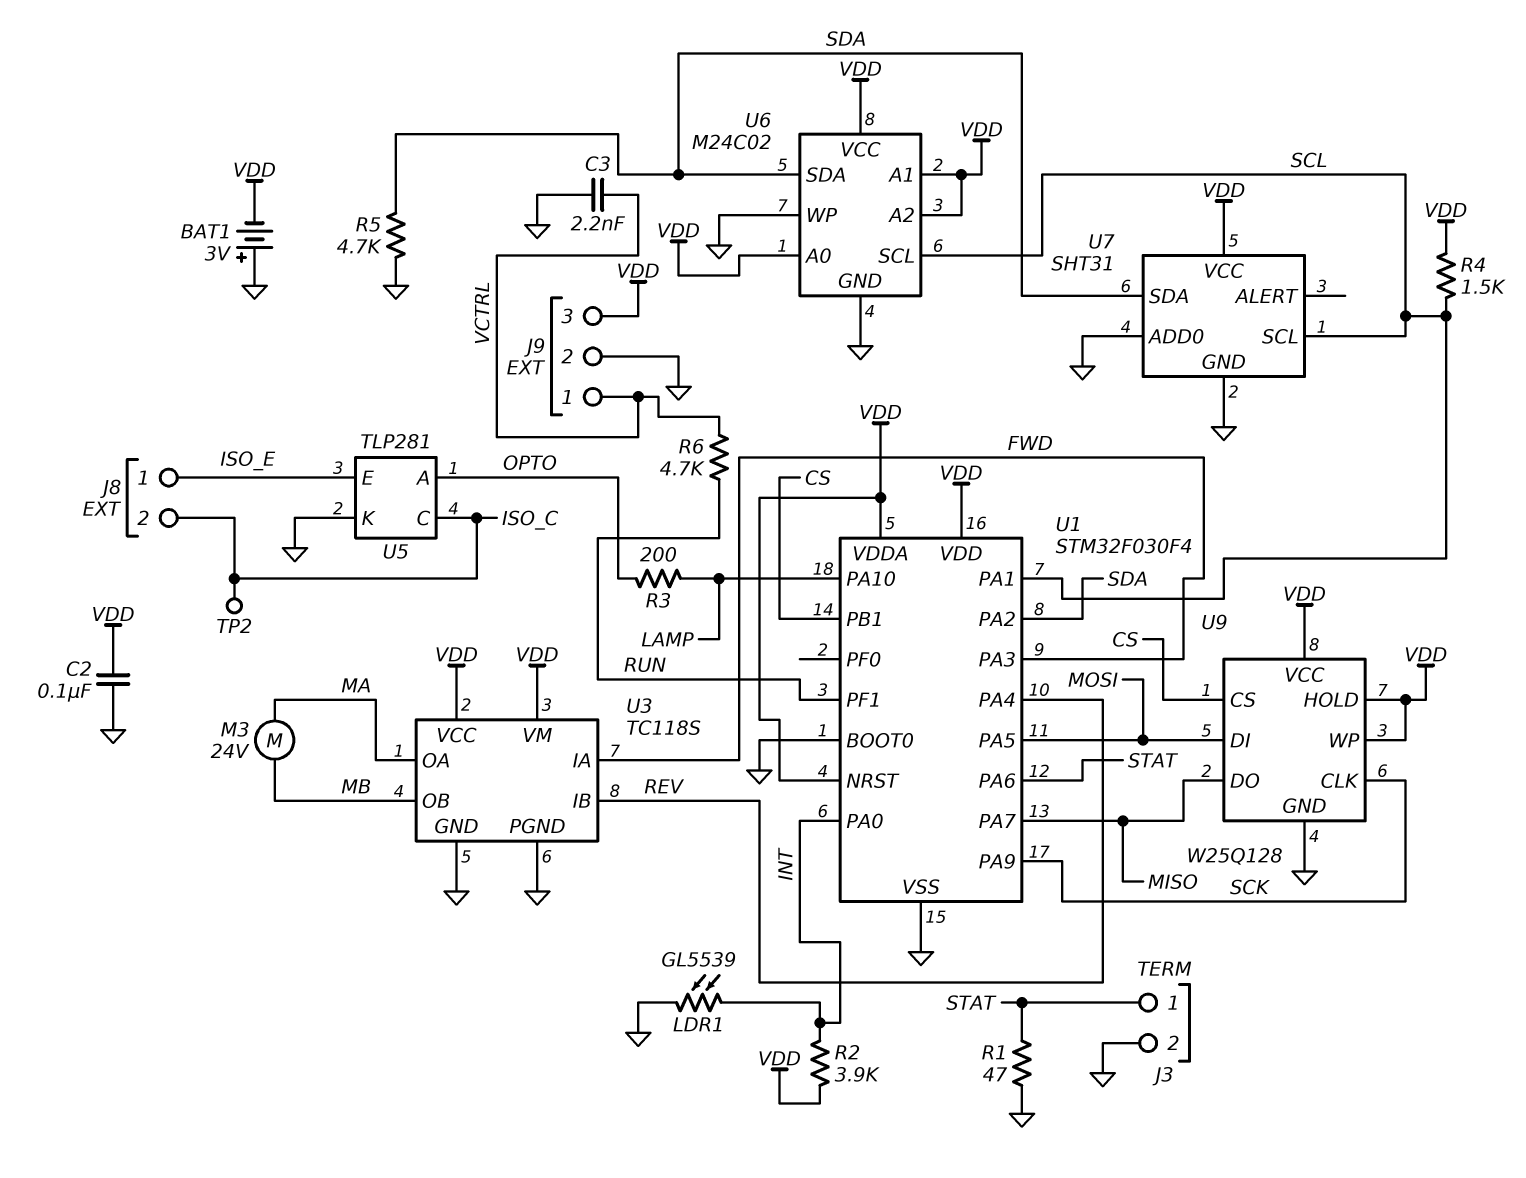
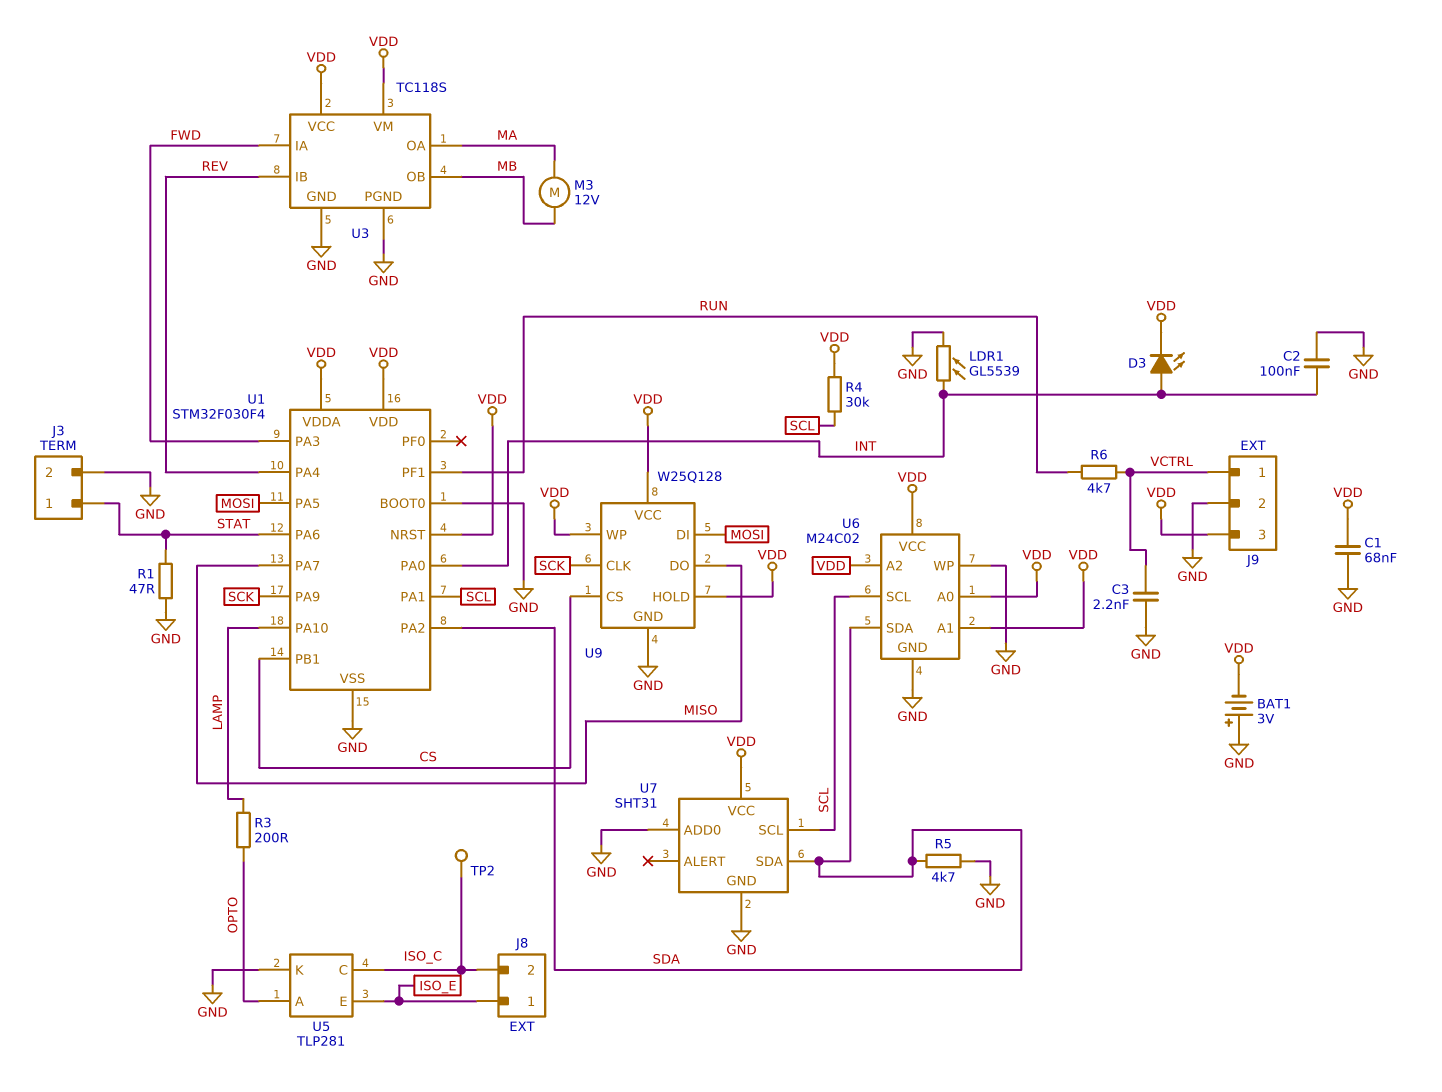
C1: none -> 68nF (GND, VDD)
C2: 100nF (GND, VDD) -> 100nF (GND, INT)
D3: none -> LED (A INT, K VDD)
M3: motor 24V (MA, MB) -> motor 12V (MA, MB)
R2: 3.9k (INT, VDD) -> none
R4: 1.5k (SCL, VDD) -> 30k (SCL, VDD)

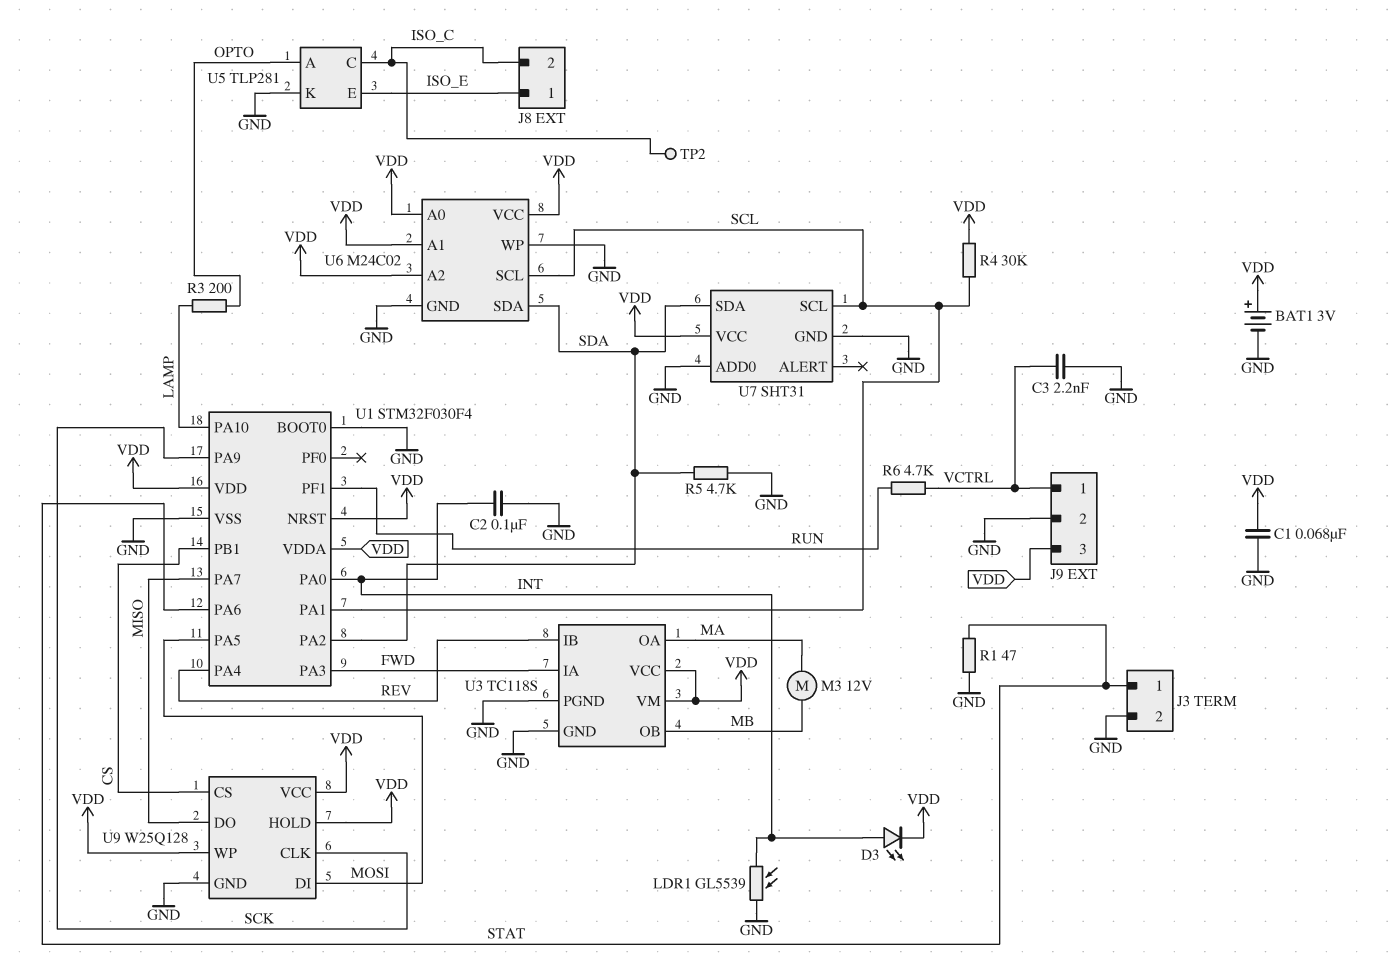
BAT1: 3V (plus GND, minus VDD) -> 3V (plus VDD, minus GND)

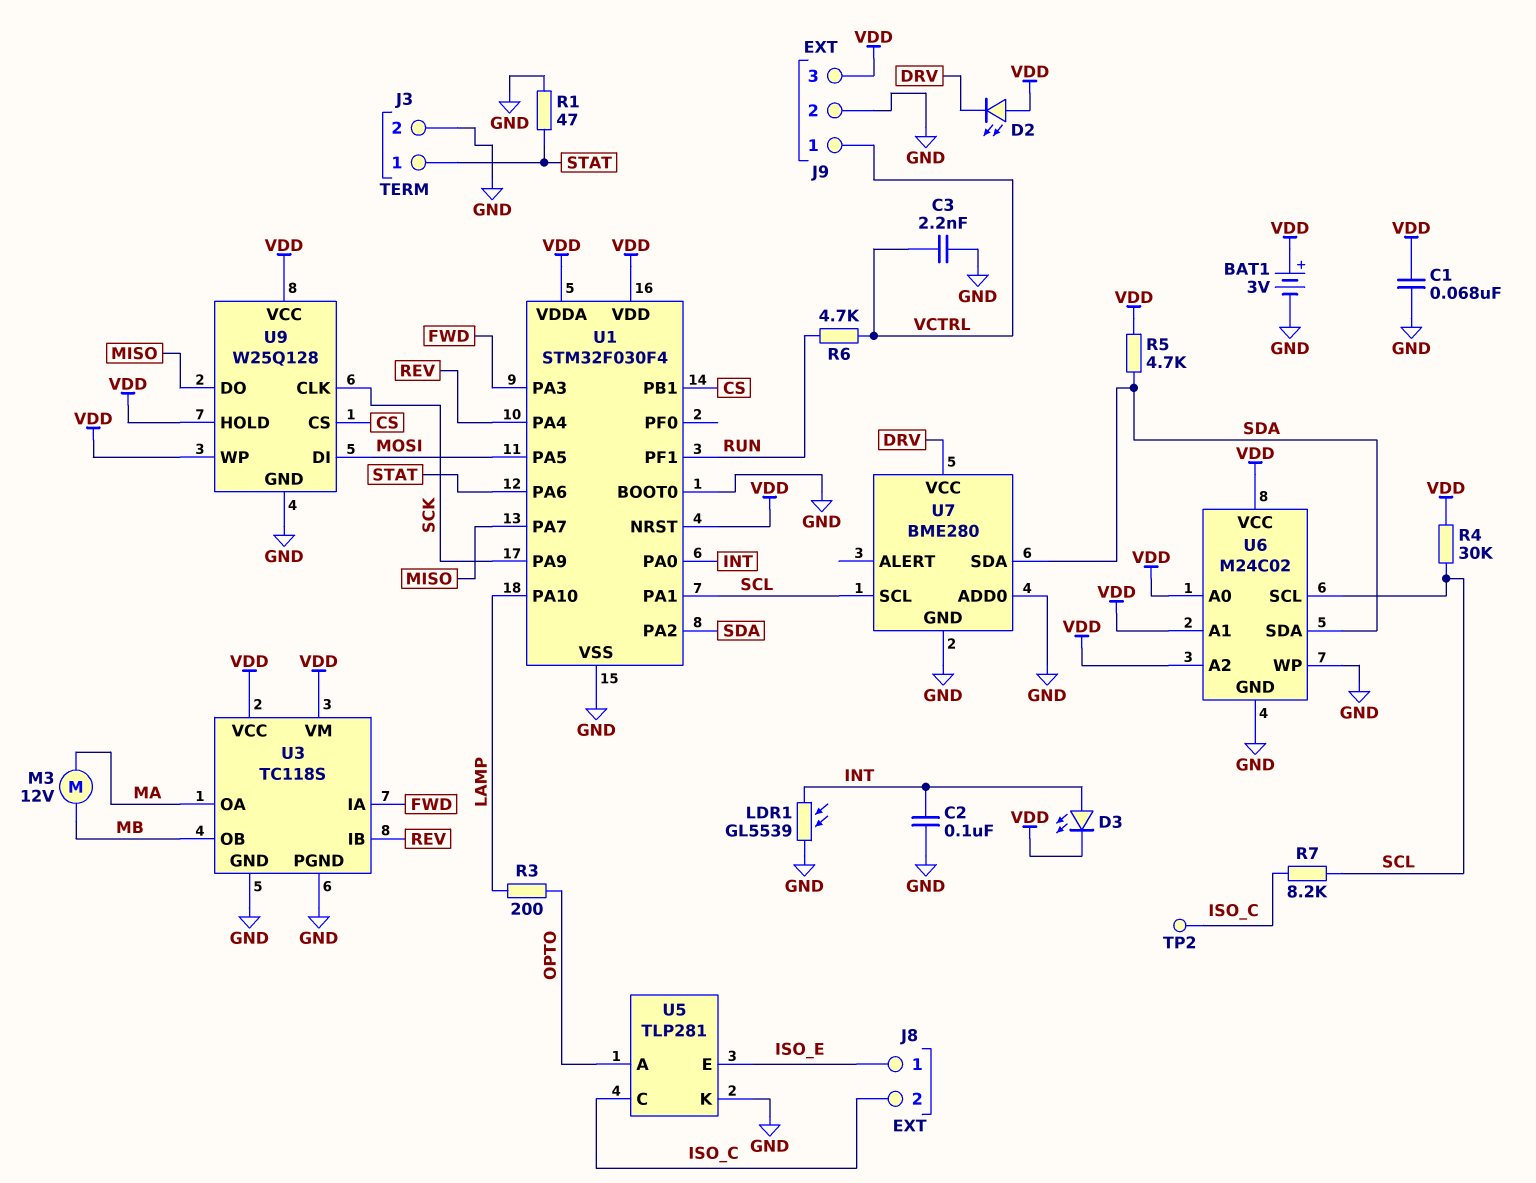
D2: none -> LED (A VDD, K DRV)
R5: 4.7k (GND, SDA) -> 4.7k (SDA, VDD)
R7: none -> 8.2k (ISO_C, SCL)
U7: SHT31 -> BME280
U7 pin VCC: VDD -> DRV

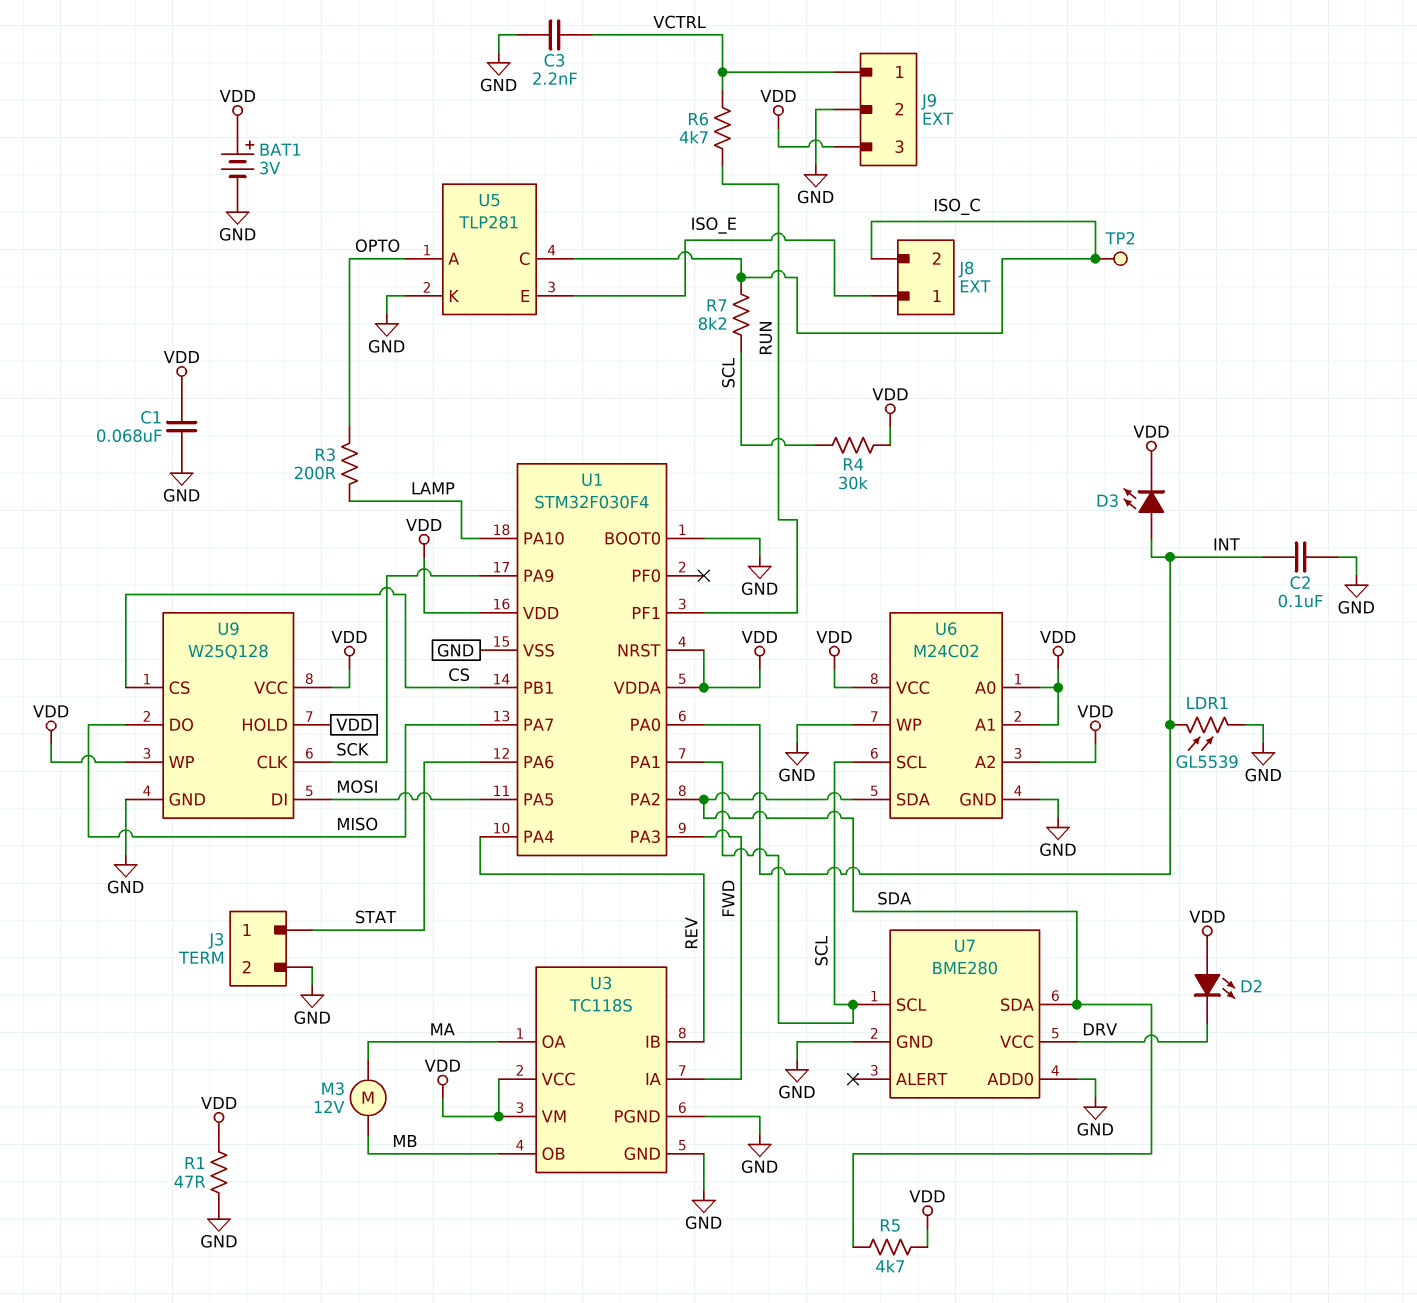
R1: 47 (GND, STAT) -> 47 (GND, VDD)

